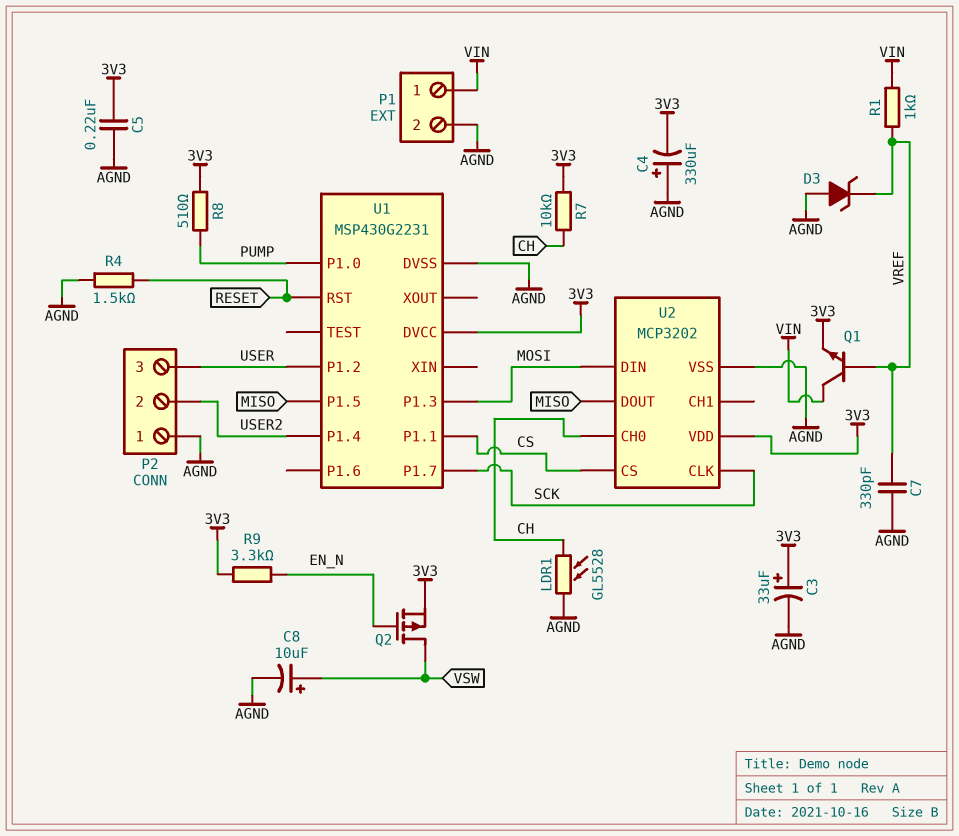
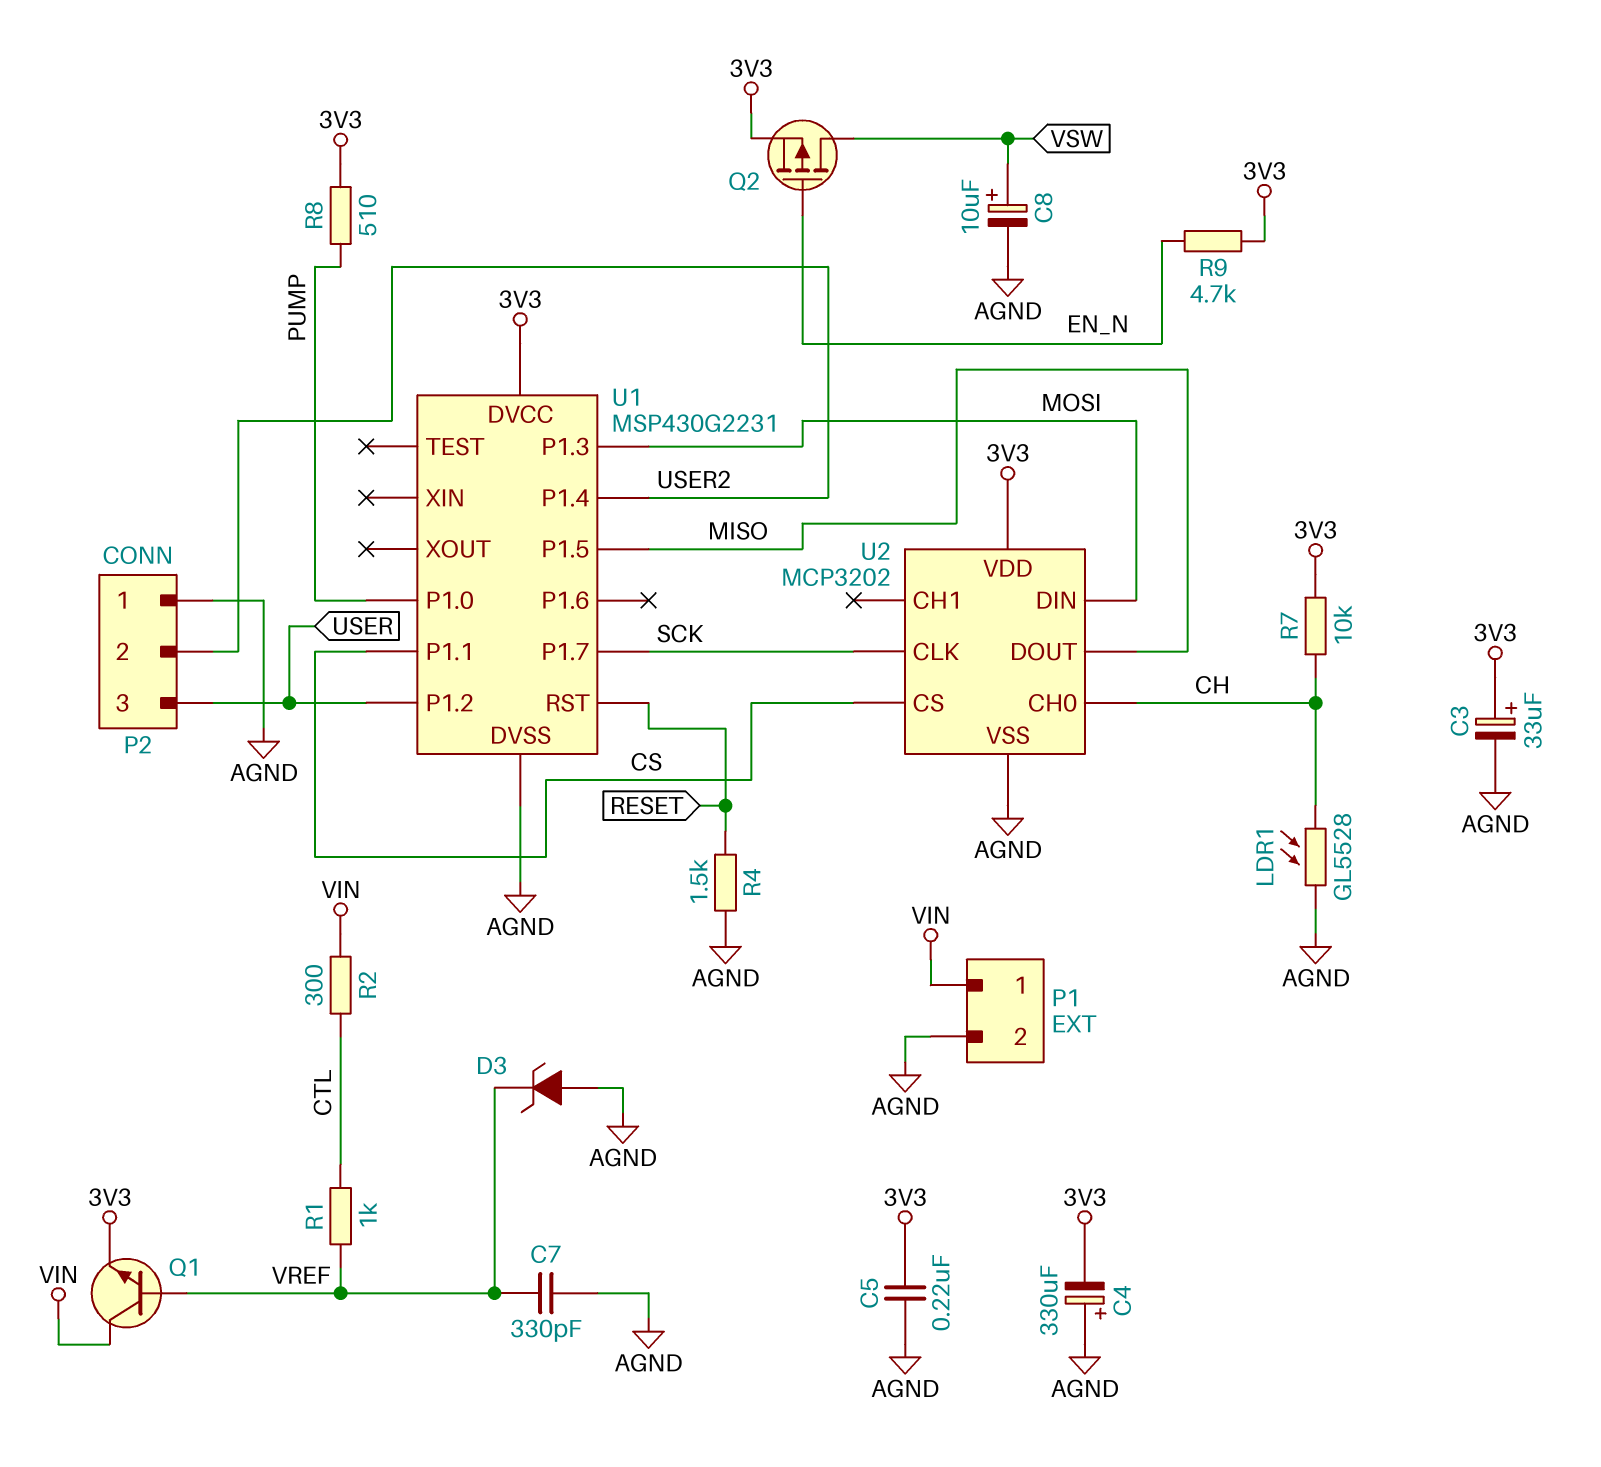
R1: 1k (VIN, VREF) -> 1k (CTL, VREF)
R2: none -> 300 (CTL, VIN)
R9: 3.3k (3V3, EN_N) -> 4.7k (3V3, EN_N)

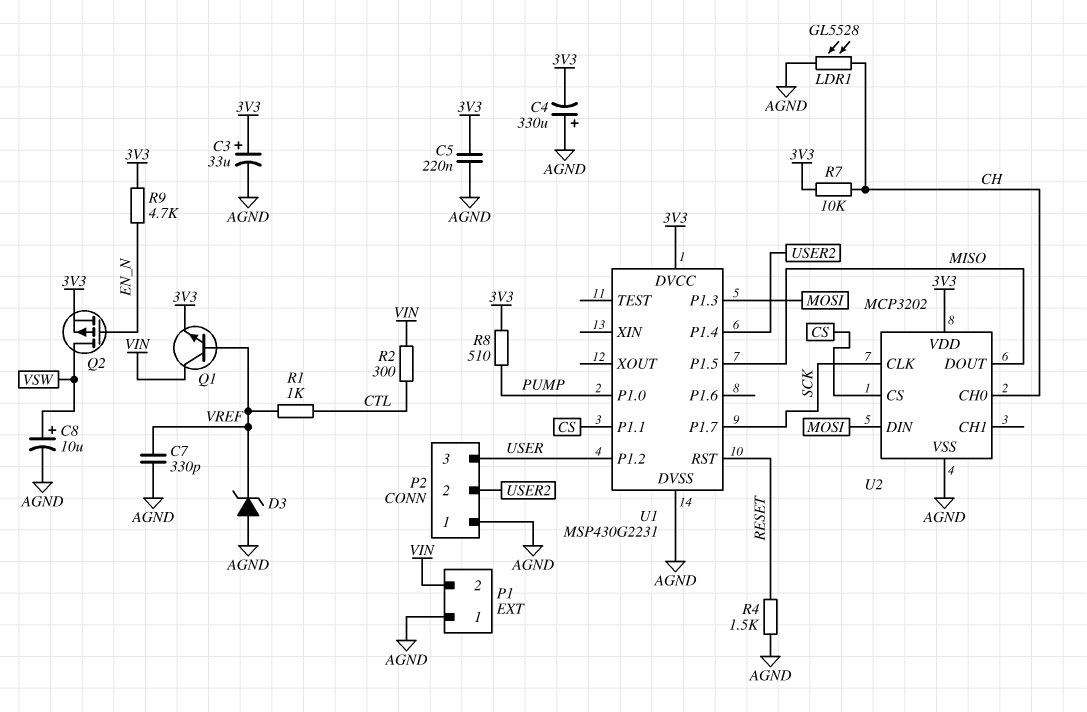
P1 pin 1: VIN -> AGND
P1 pin 2: AGND -> VIN

